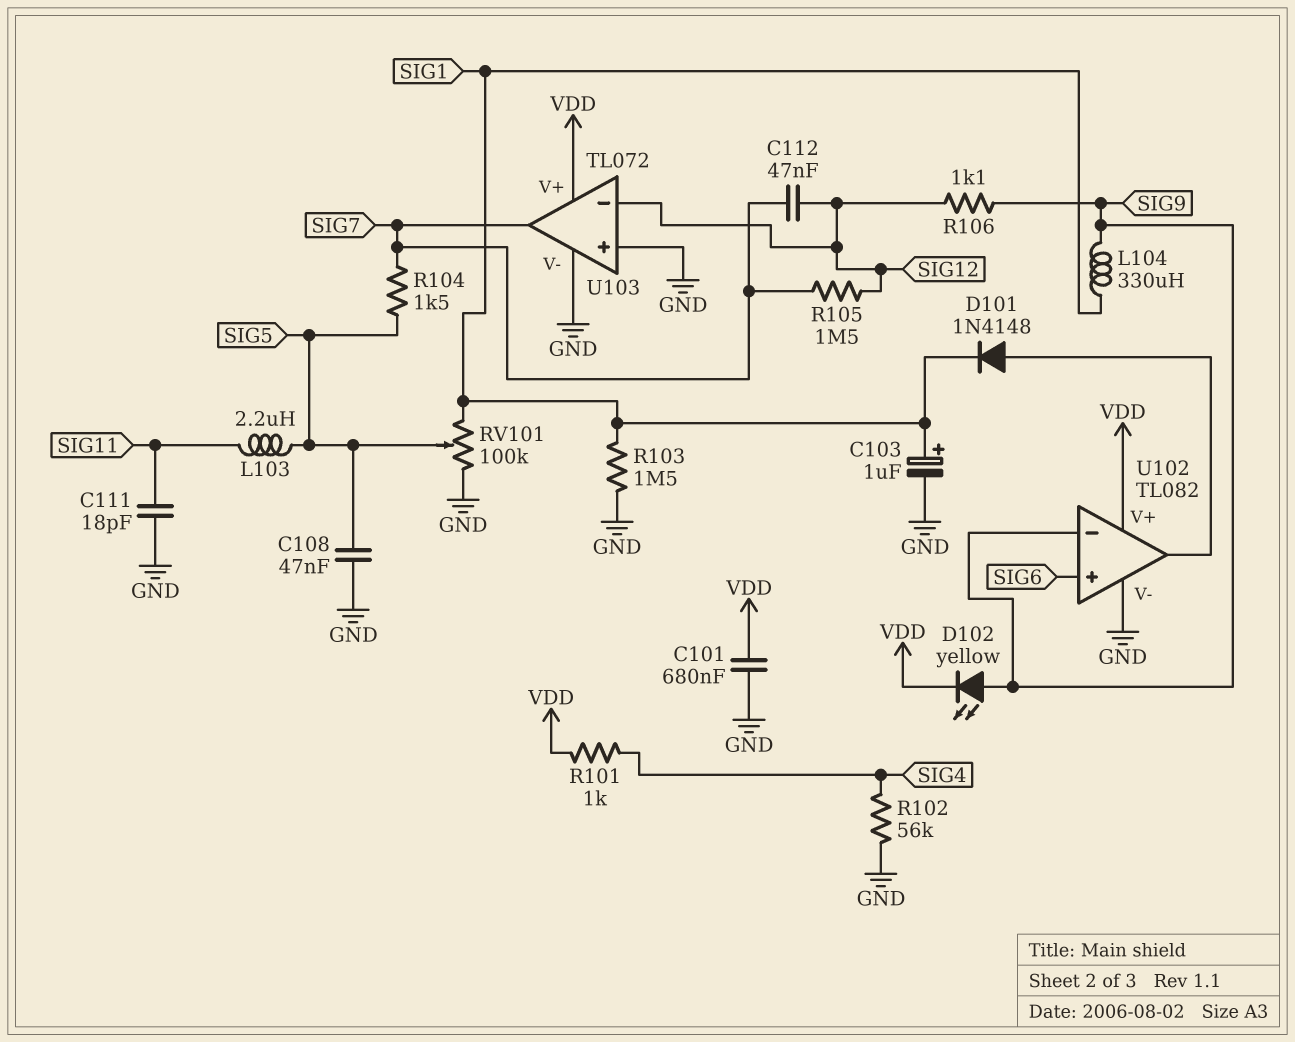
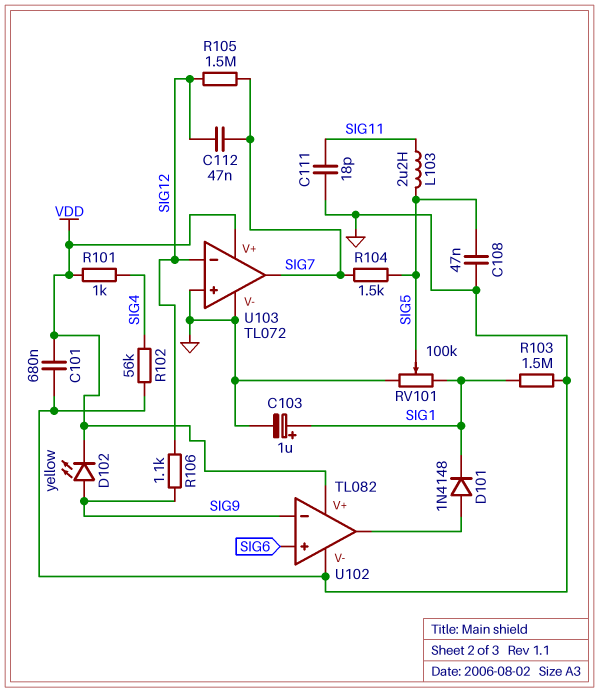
L104: 330uH (SIG1, SIG9) -> none

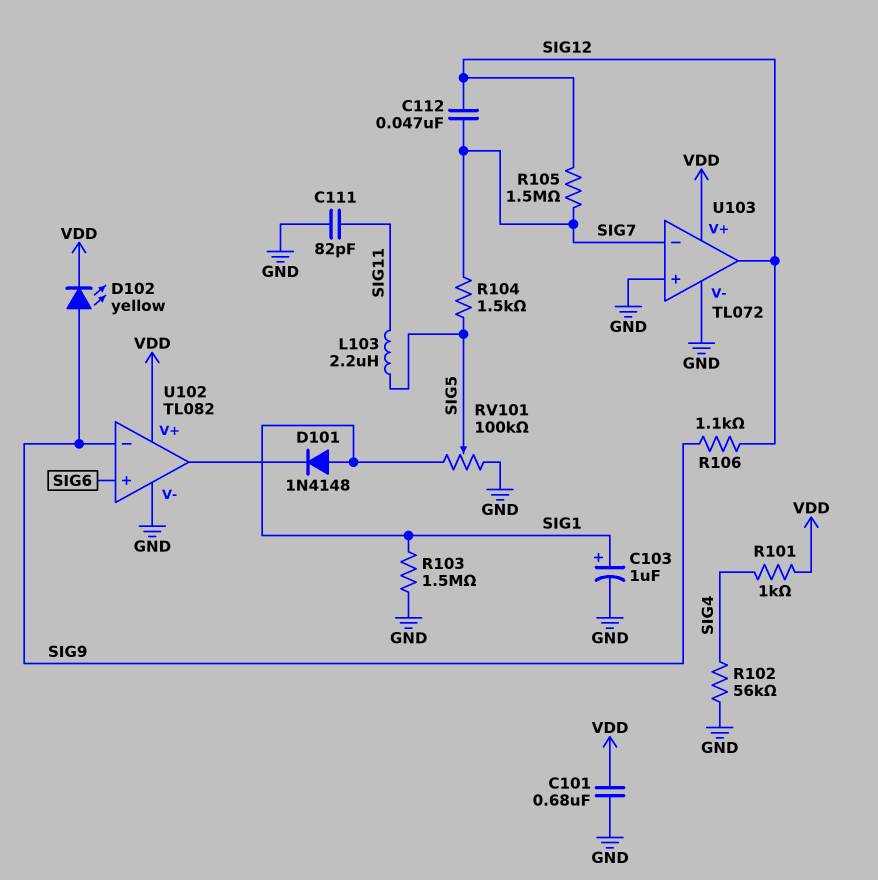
C108: 47nF (GND, SIG5) -> none
C111: 18pF (GND, SIG11) -> 82pF (GND, SIG11)
D101: diode 1N4148 (A U102/out, K SIG1) -> diode 1N4148 (A SIG1, K U102/out)
U103 pin in-: SIG12 -> SIG7
U103 pin out: SIG7 -> SIG12

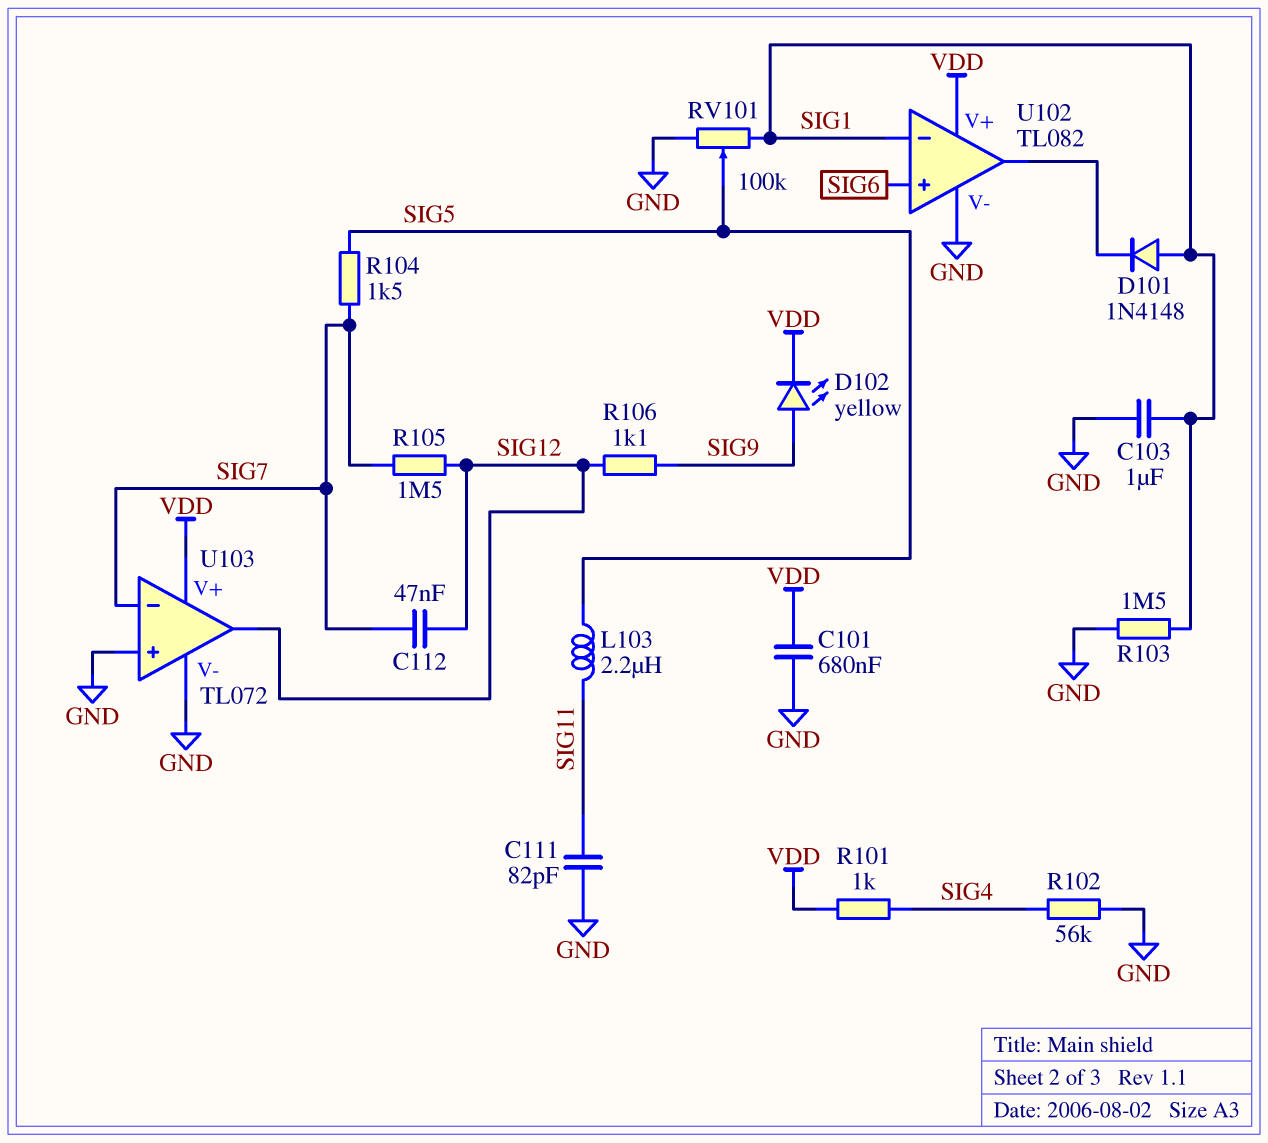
C103: 1uF (plus SIG1, minus GND) -> 1uF (GND, SIG1)
U102 pin in-: SIG9 -> SIG1

